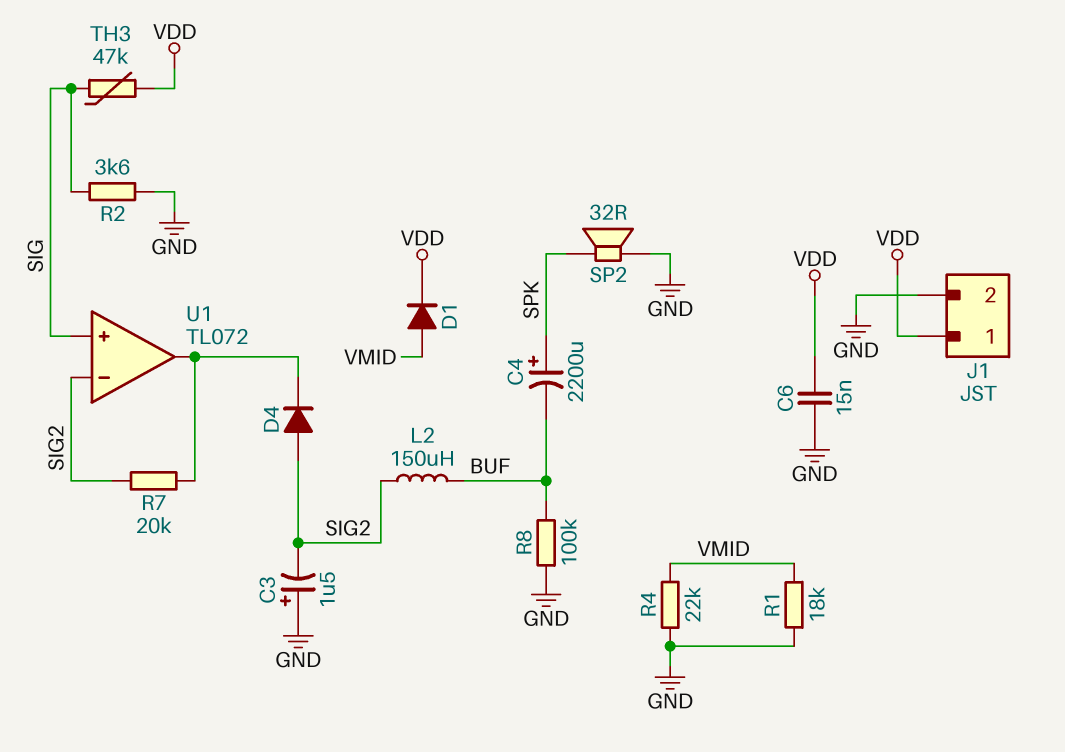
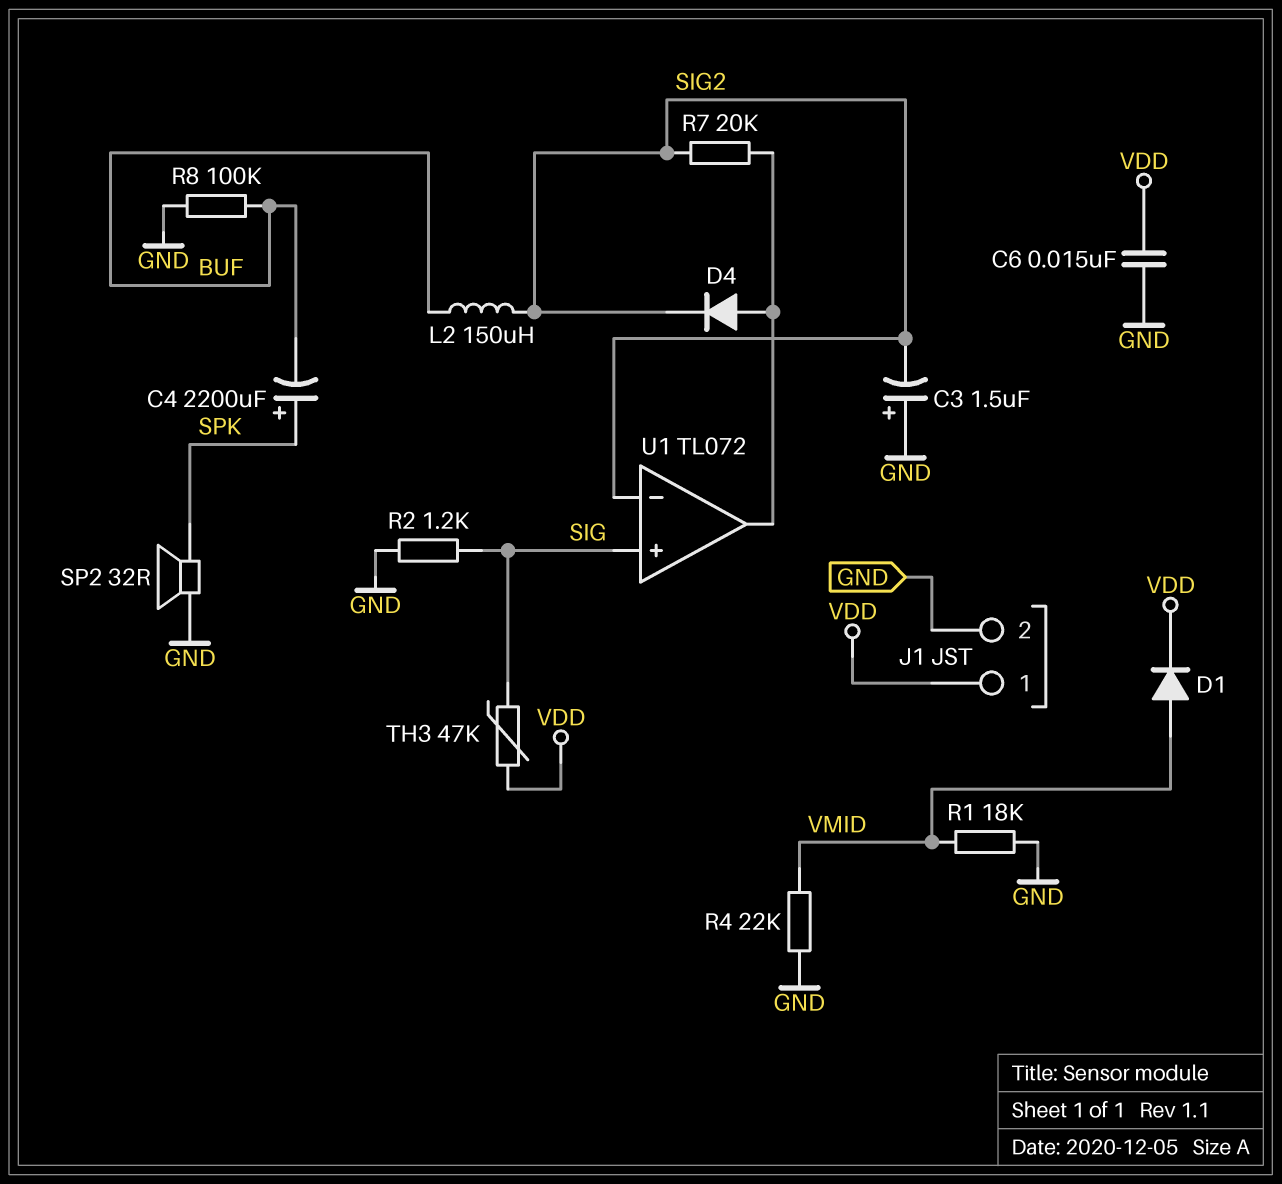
D4: diode (A SIG2, K U1/out) -> diode (A U1/out, K SIG2)
R2: 3.6k (GND, SIG) -> 1.2k (GND, SIG)

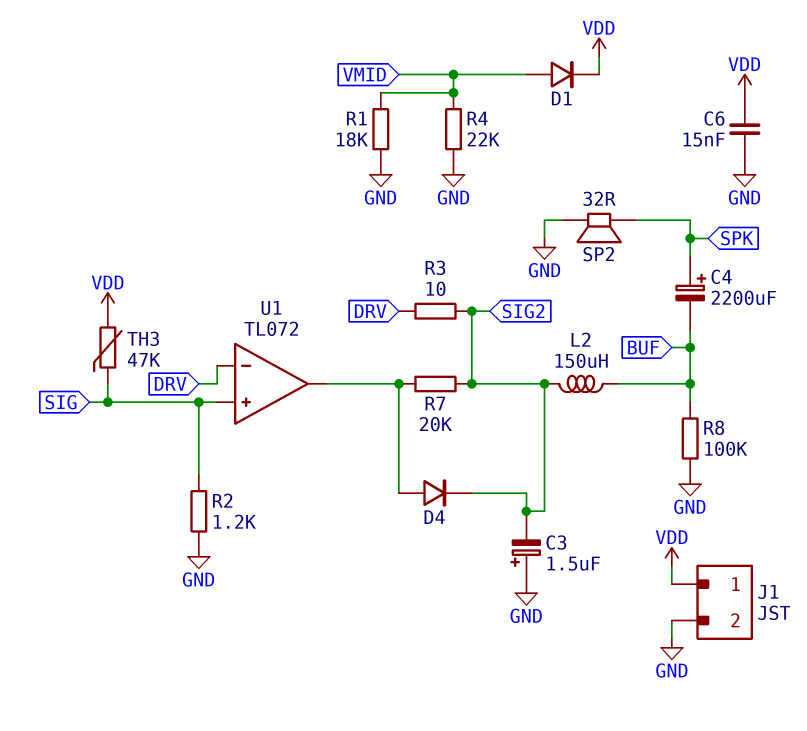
R3: none -> 10 (DRV, SIG2)
U1 pin in-: SIG2 -> DRV

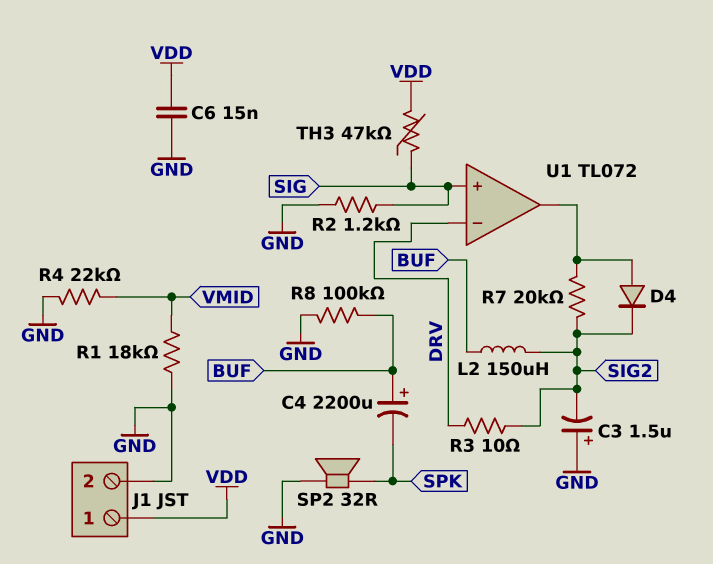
C4: 2200uF (plus SPK, minus BUF) -> 2200uF (plus BUF, minus SPK)
D1: diode (A VMID, K VDD) -> none

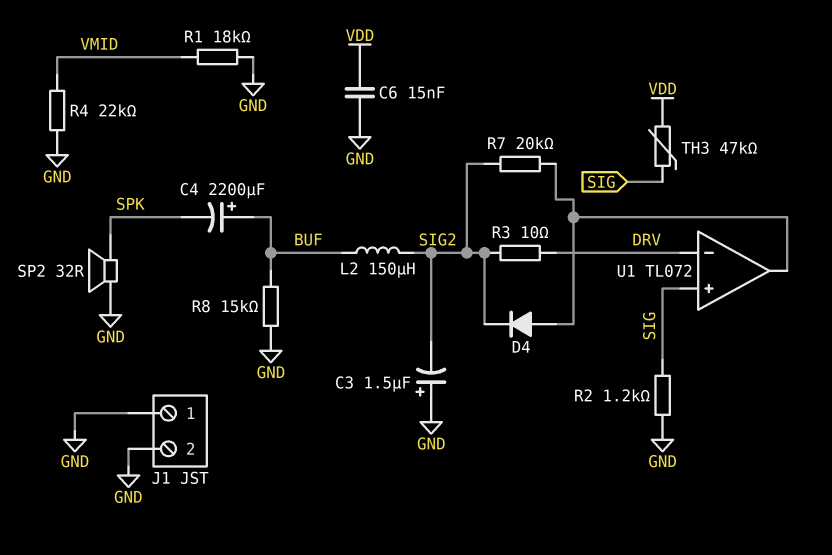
J1 pin 1: VDD -> GND
R8: 100k (BUF, GND) -> 15k (BUF, GND)

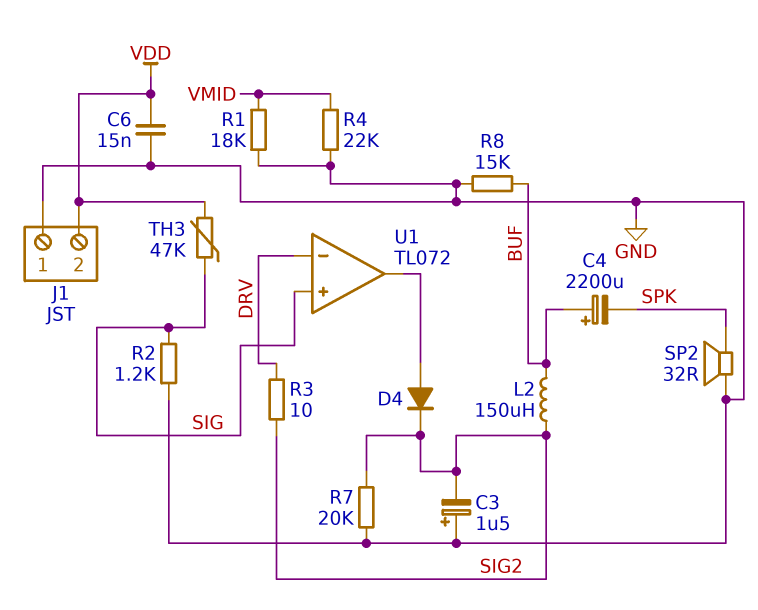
J1 pin 2: GND -> VDD
R7: 20k (SIG2, U1/out) -> 20k (GND, SIG2)

